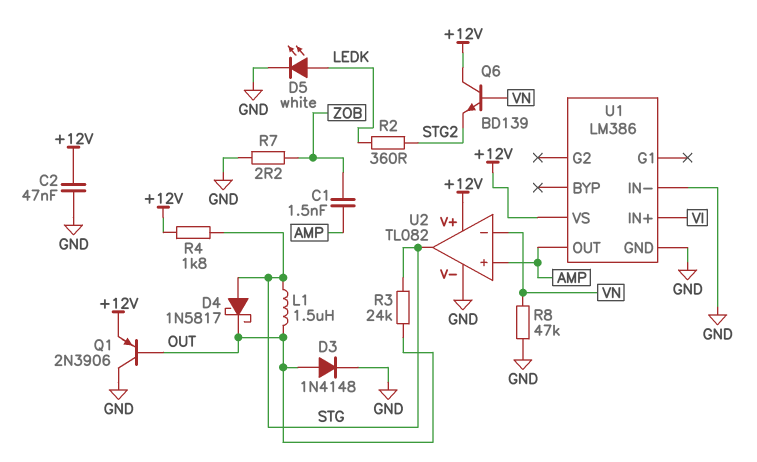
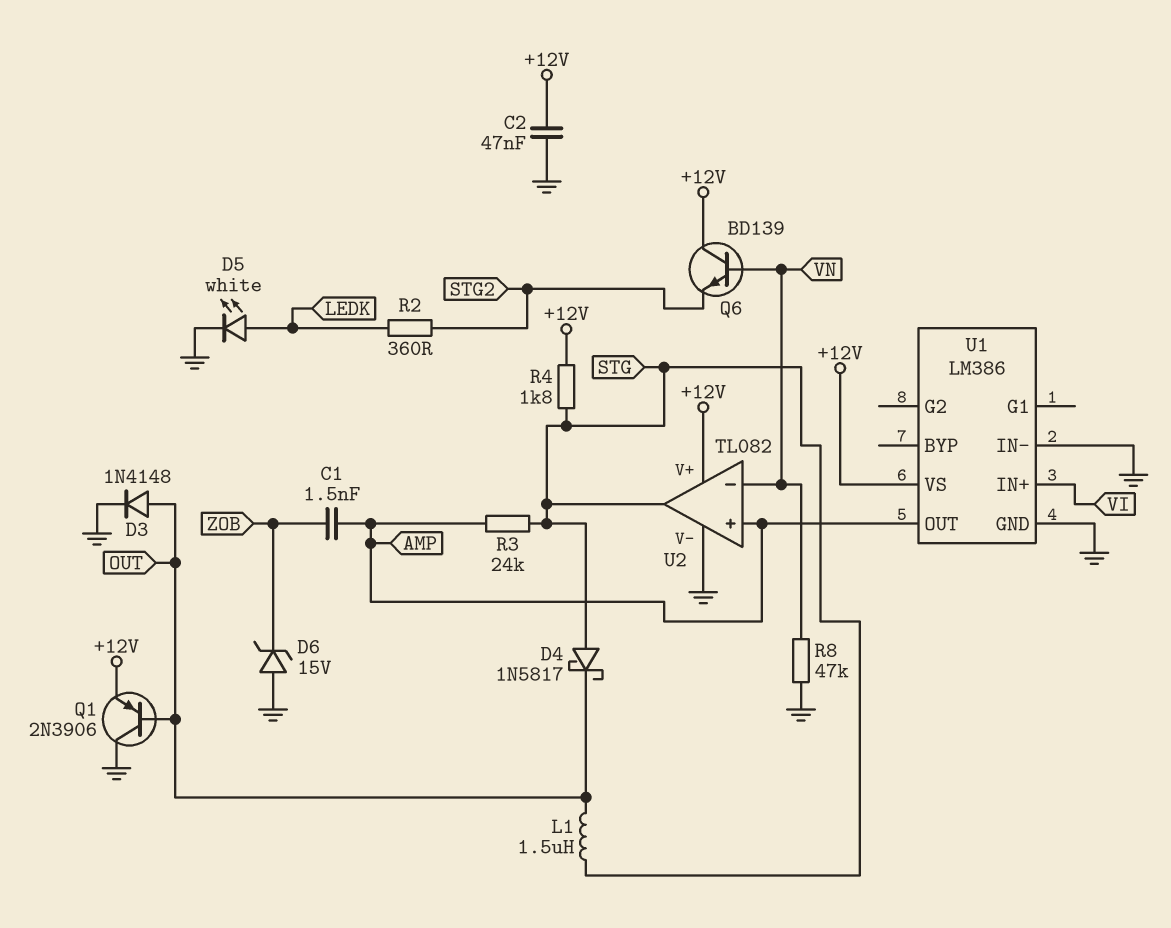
D6: none -> zener 15V (A GND, K ZOB)
R3: 24k (OUT, STG) -> 24k (AMP, STG)
R7: 2.2 (GND, ZOB) -> none

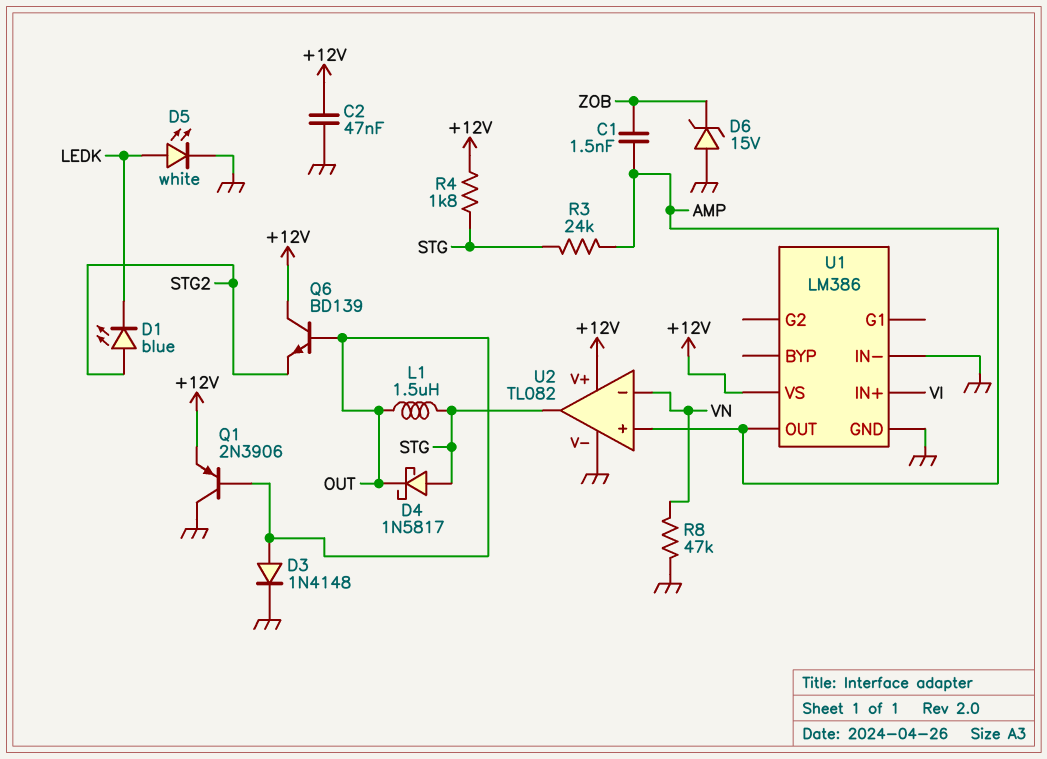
D1: none -> LED blue (A STG2, K LEDK)
Q6: NPN BD139 (B VN, C +12V, E STG2) -> NPN BD139 (B OUT, C +12V, E STG2)
R2: 360 (LEDK, STG2) -> none

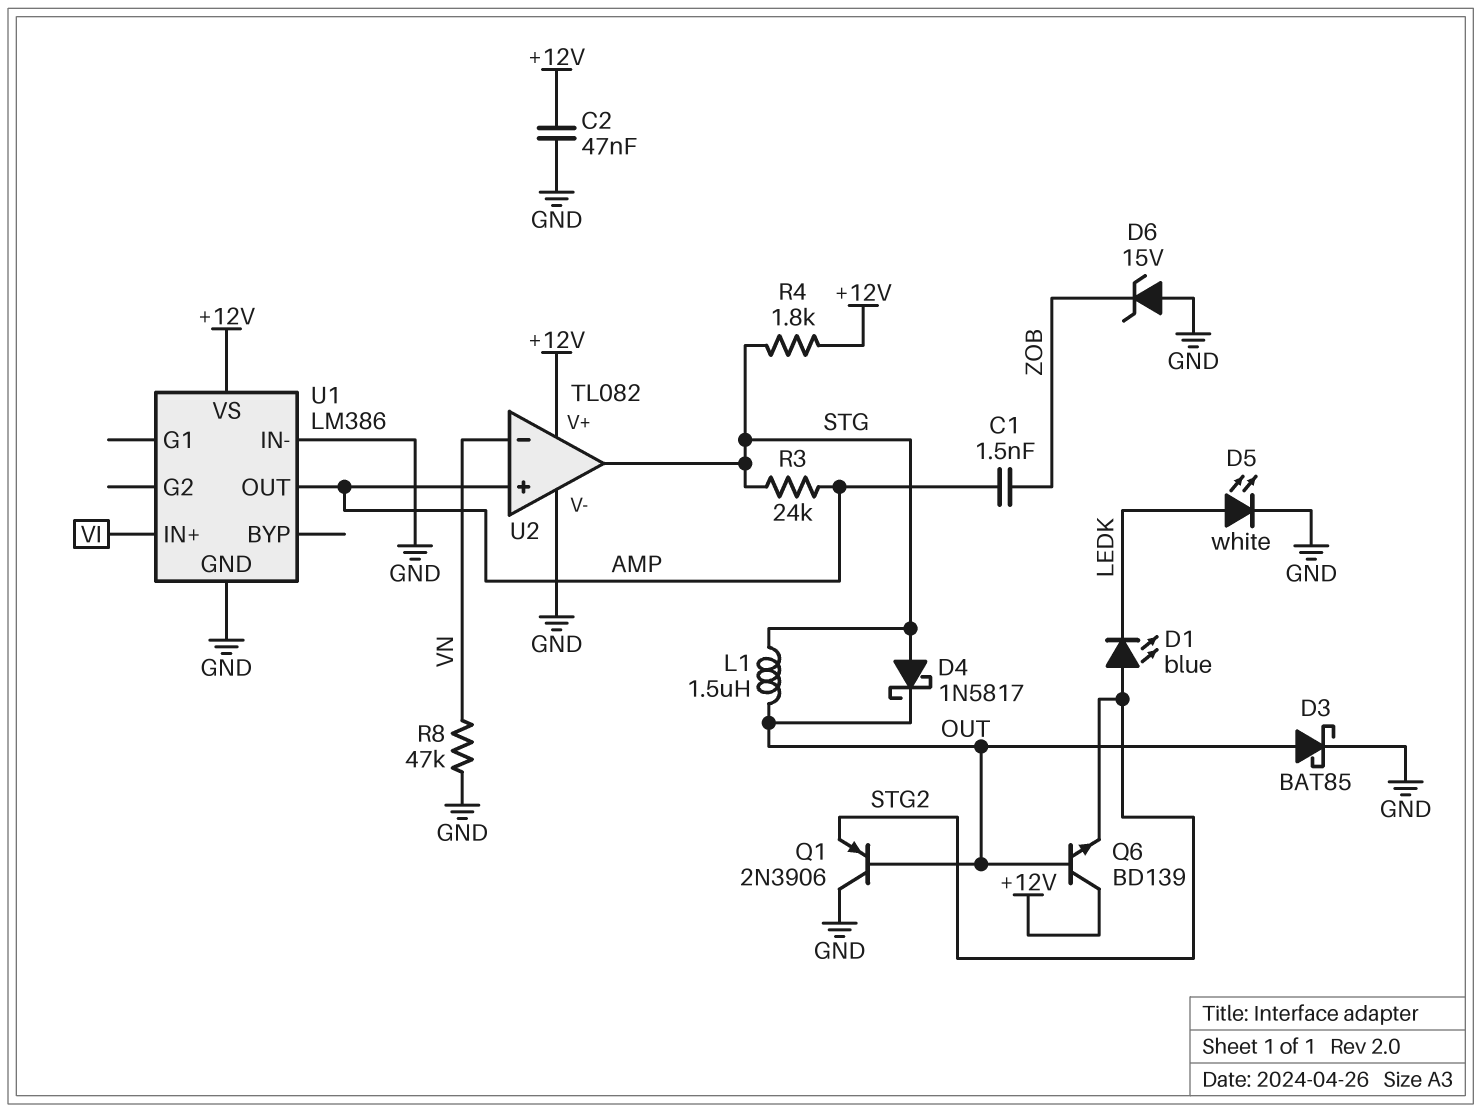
D3: diode 1N4148 (A OUT, K GND) -> schottky BAT85 (A OUT, K GND)
Q1: PNP 2N3906 (B OUT, C GND, E +12V) -> PNP 2N3906 (B OUT, C GND, E STG2)

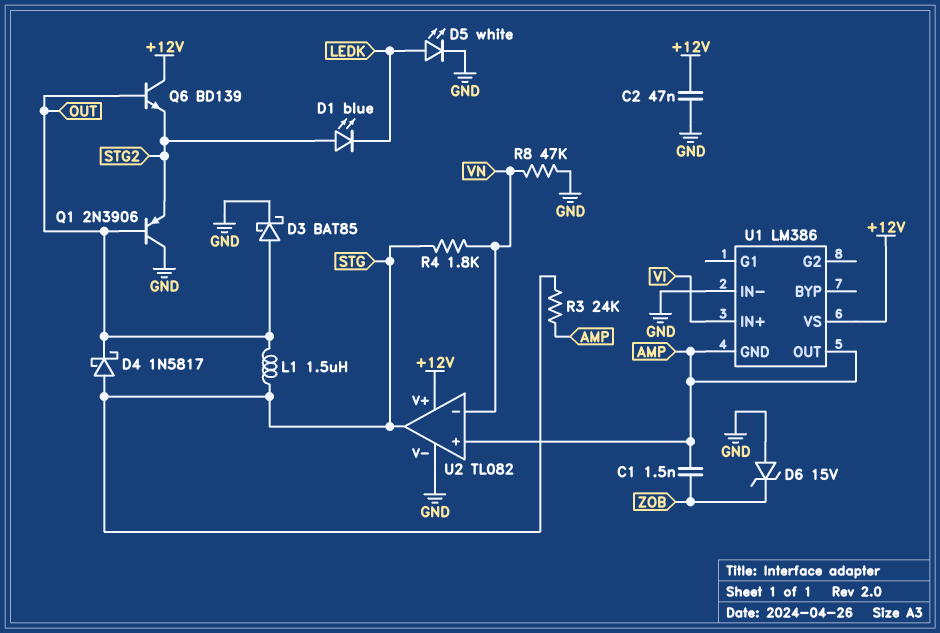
R4: 1.8k (+12V, STG) -> 1.8k (STG, VN)
U1 pin GND: GND -> AMP

